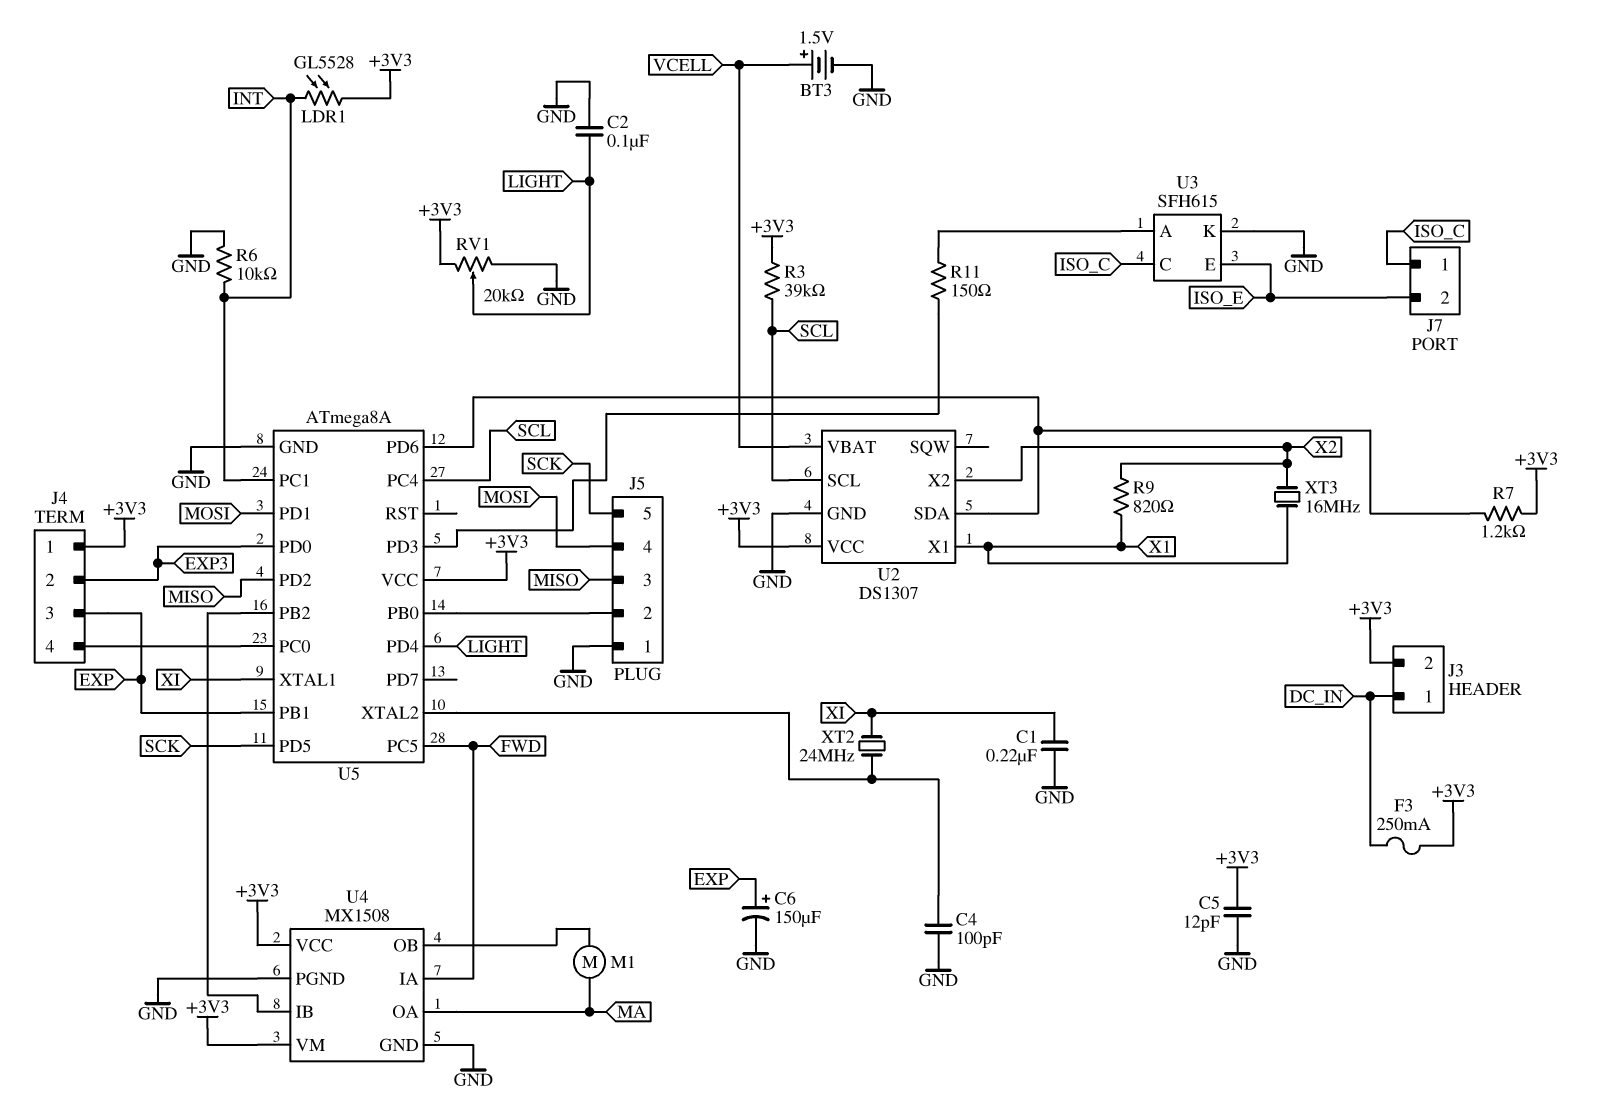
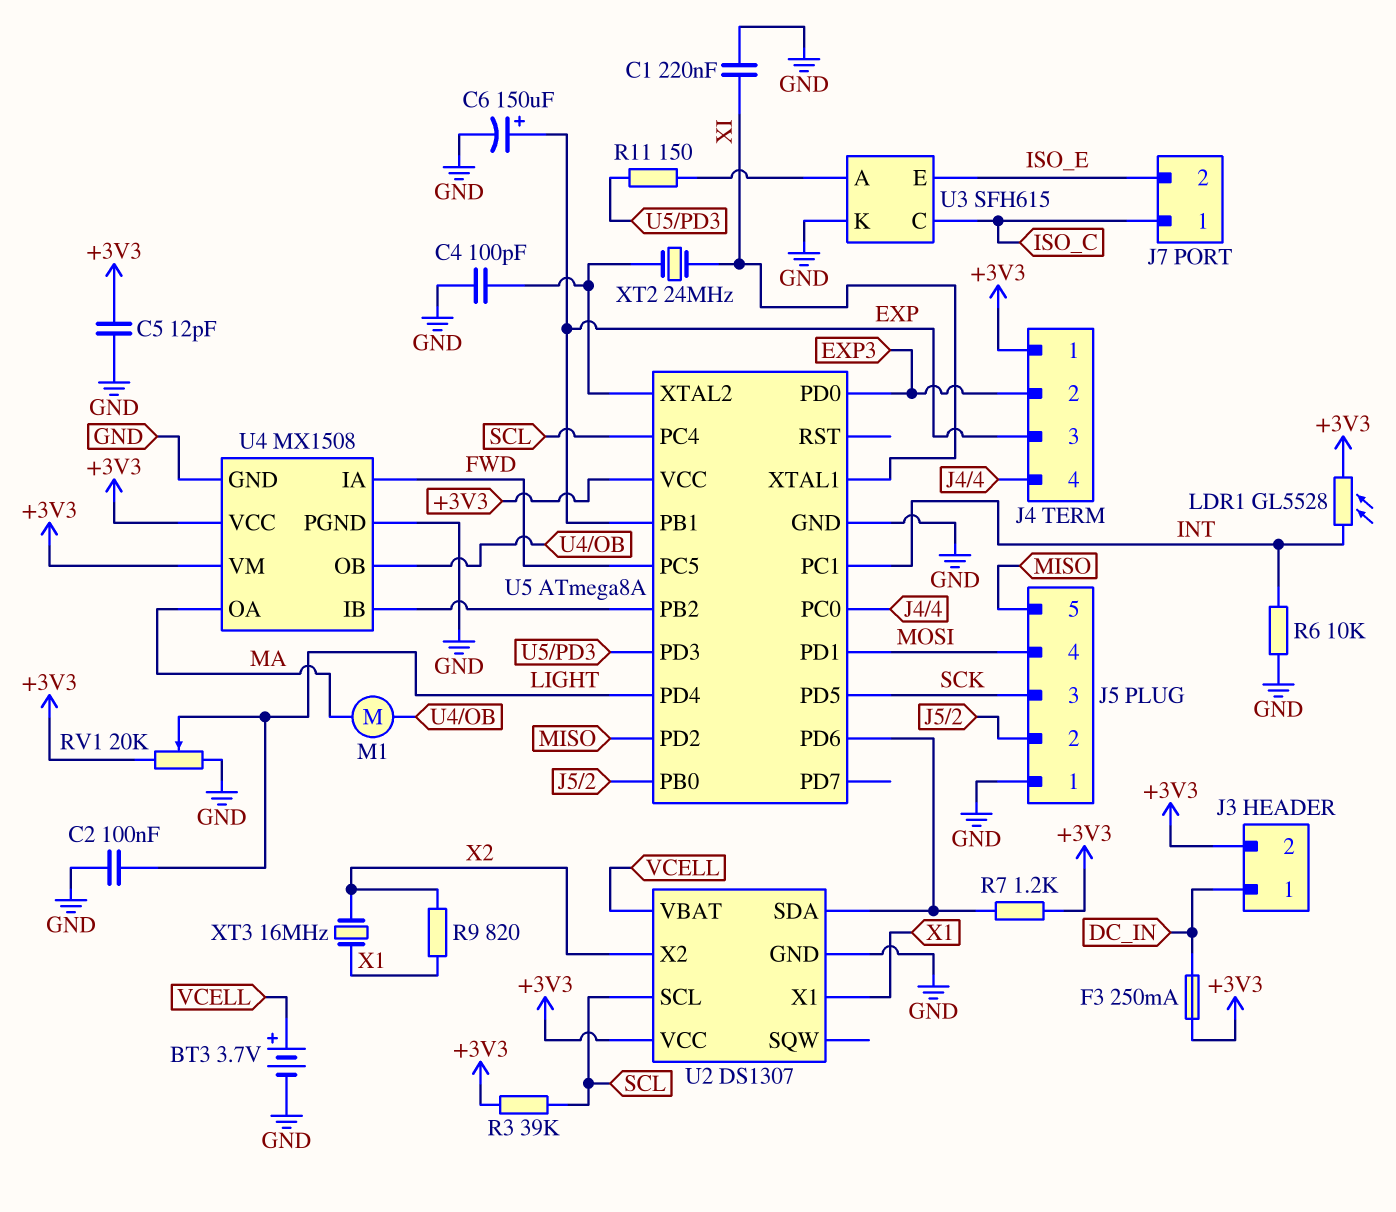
BT3: 1.5V (plus VCELL, minus GND) -> 3.7V (plus VCELL, minus GND)
J5 pin 3: MISO -> SCK
J5 pin 5: SCK -> MISO

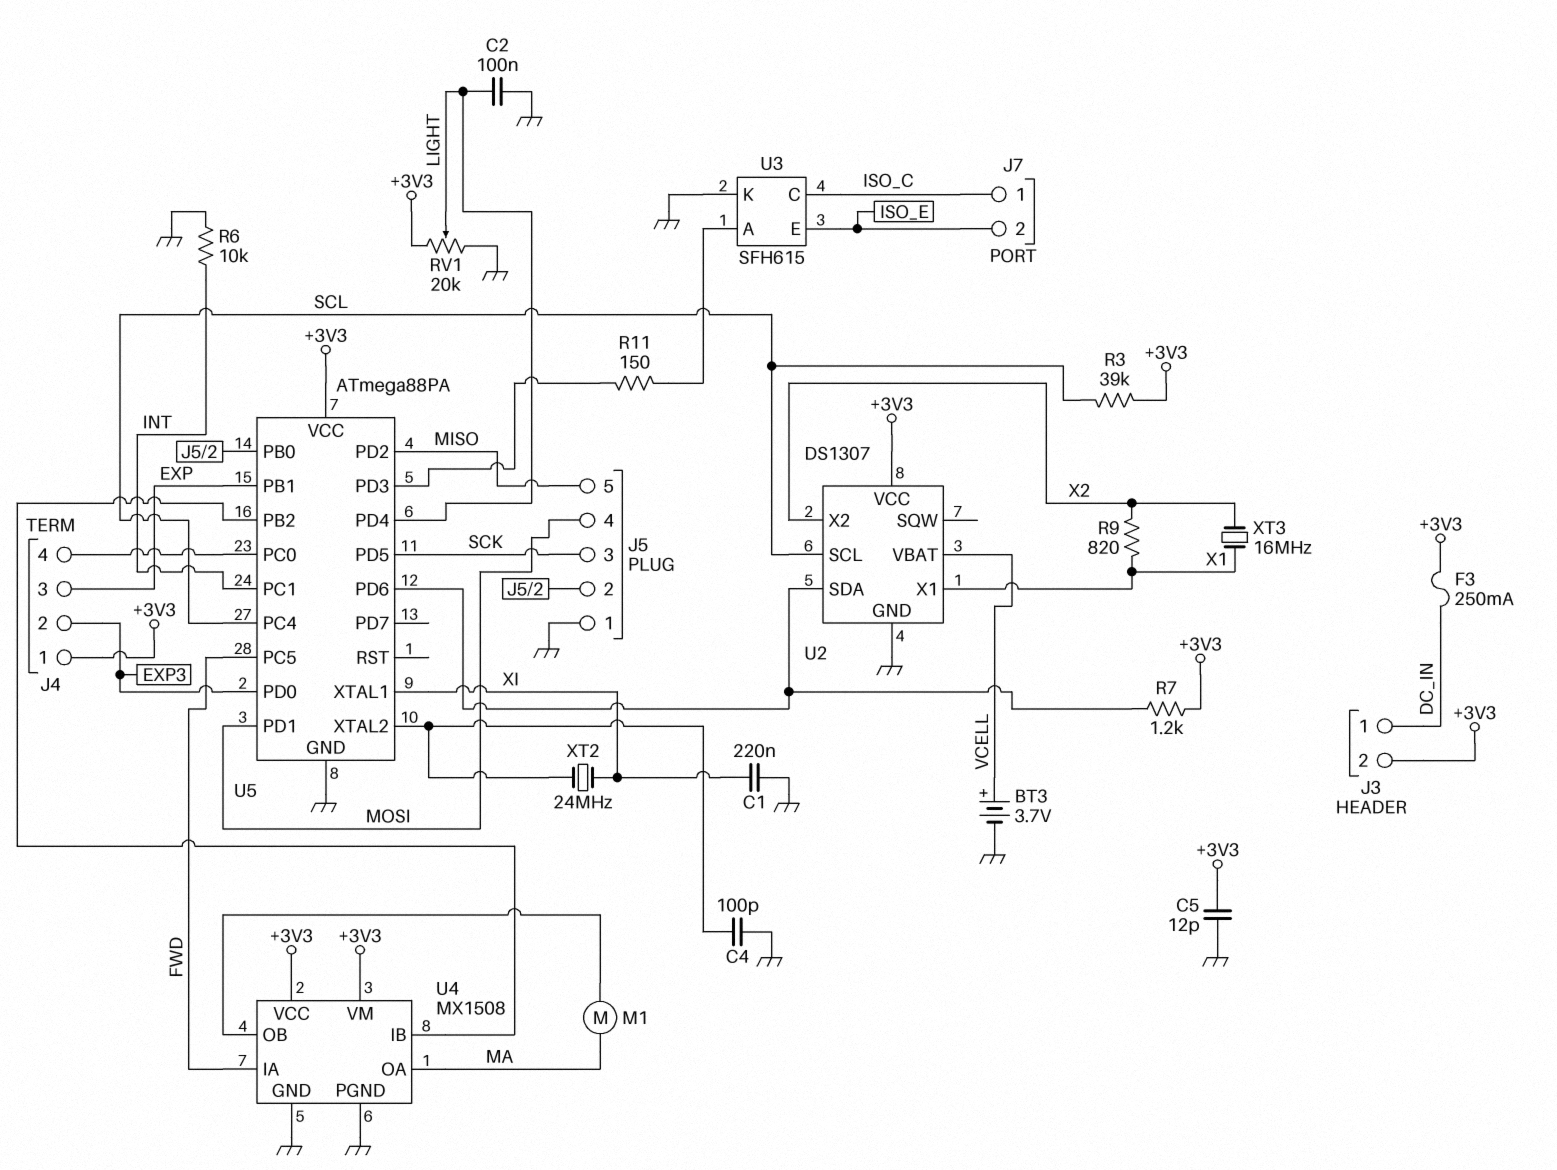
C6: 150uF (plus EXP, minus GND) -> none
LDR1: GL5528 (+3V3, INT) -> none
U5: ATmega8A -> ATmega88PA

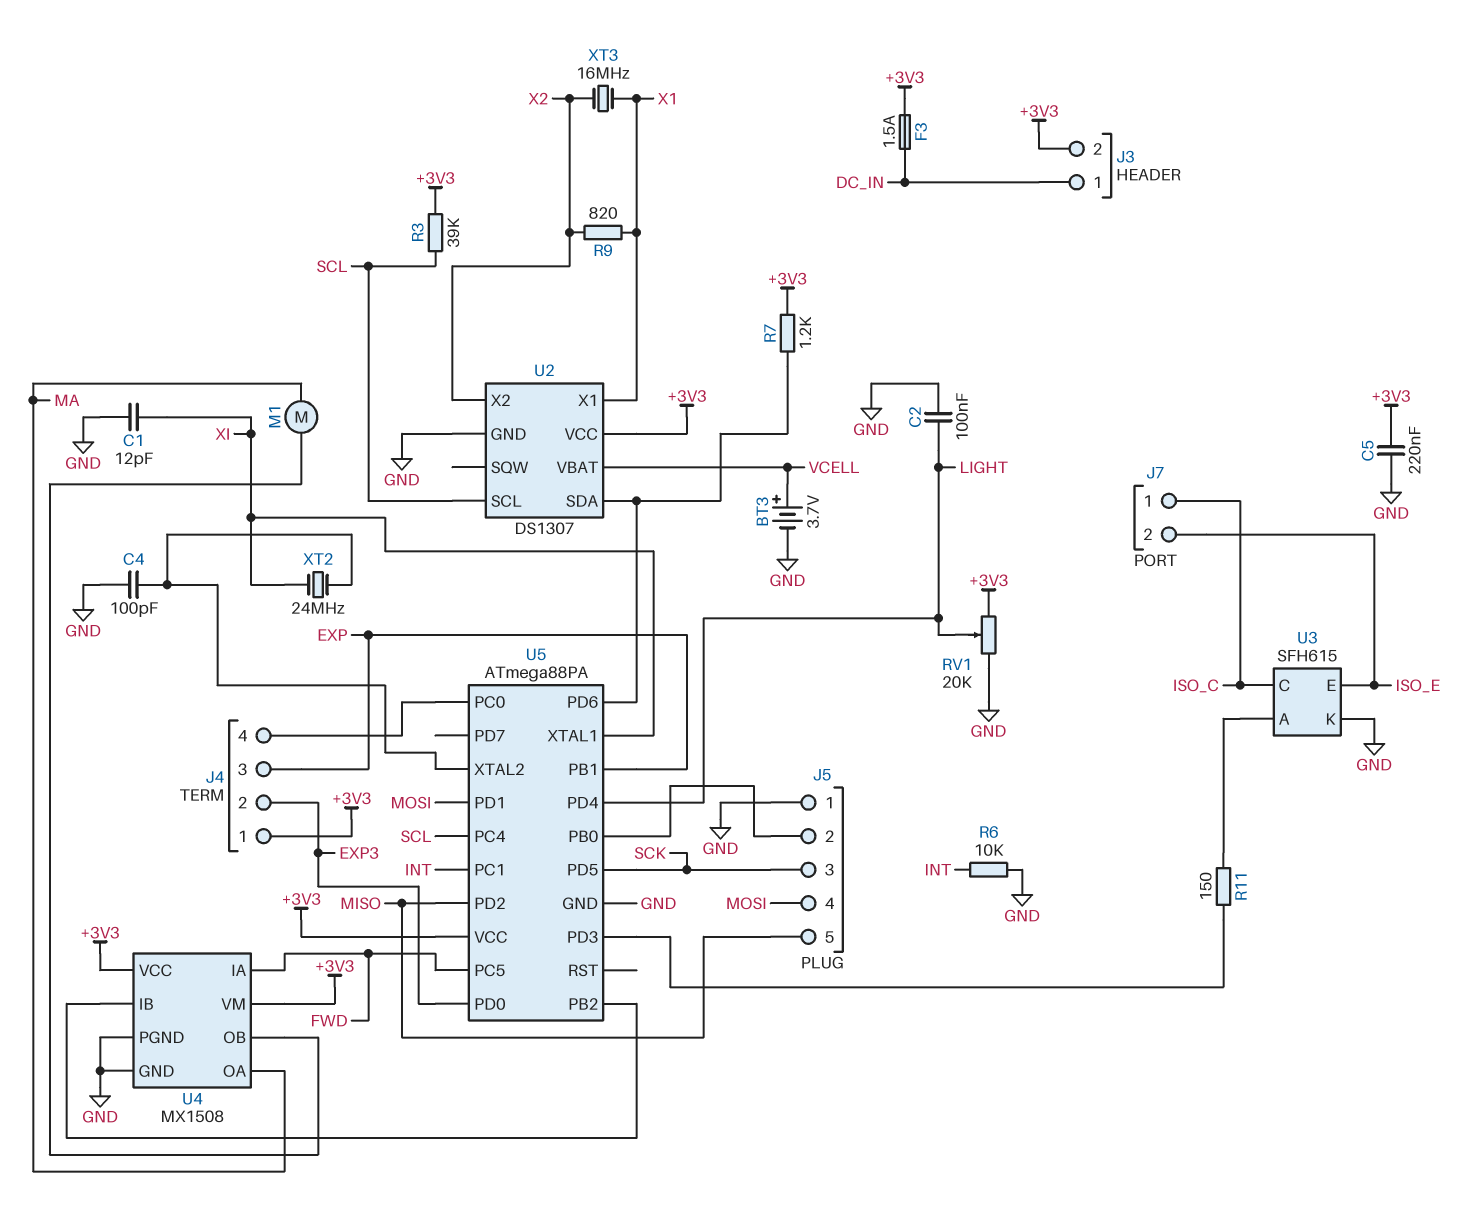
C1: 220nF (GND, XI) -> 12pF (GND, XI)
C5: 12pF (+3V3, GND) -> 220nF (+3V3, GND)
F3: 250mA (+3V3, DC_IN) -> 1.5A (+3V3, DC_IN)

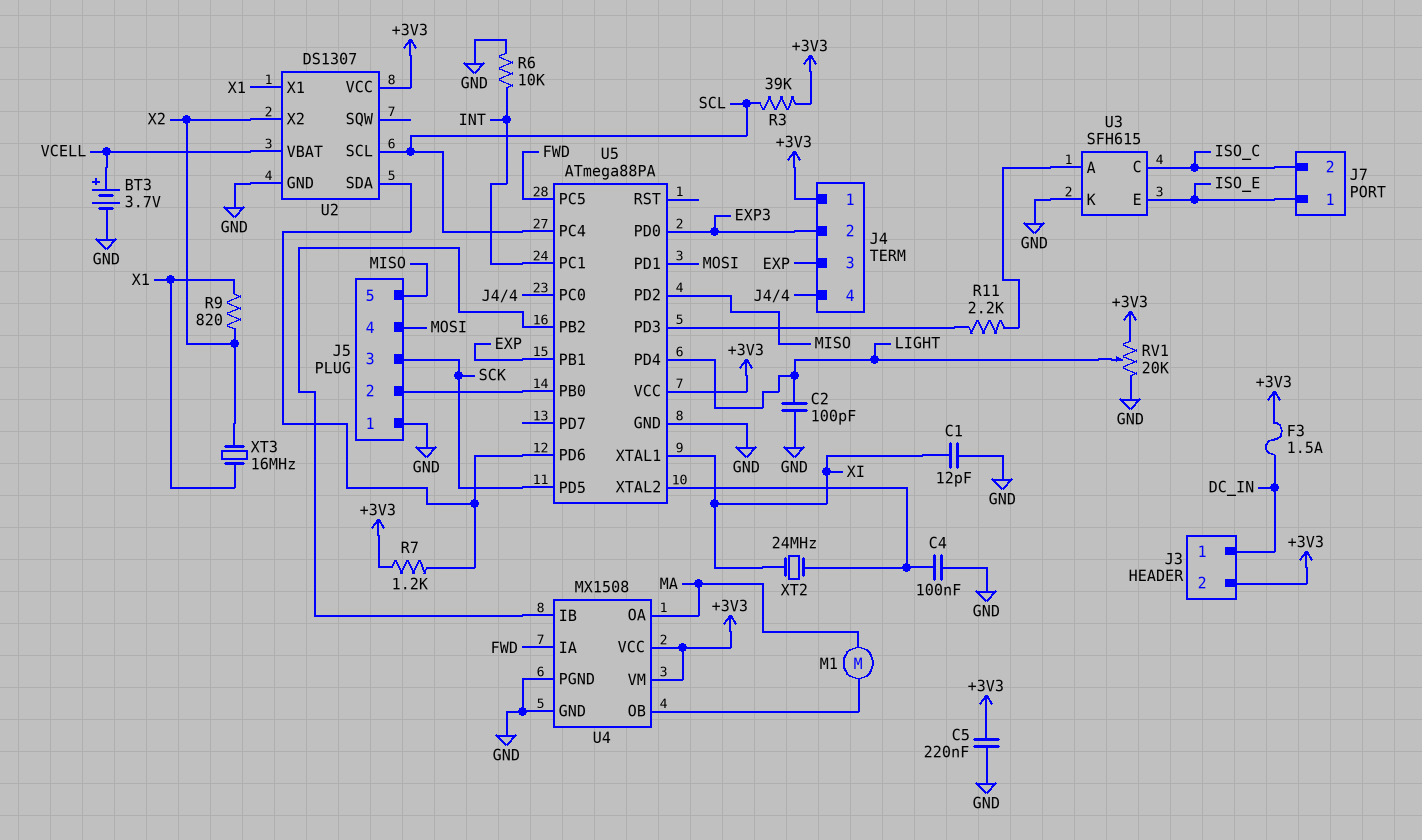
C2: 100nF (GND, LIGHT) -> 100pF (GND, LIGHT)
C4: 100pF (GND, U5/XTAL2) -> 100nF (GND, U5/XTAL2)
J7 pin 1: ISO_C -> ISO_E
J7 pin 2: ISO_E -> ISO_C
R11: 150 (U3/A, U5/PD3) -> 2.2k (U3/A, U5/PD3)

